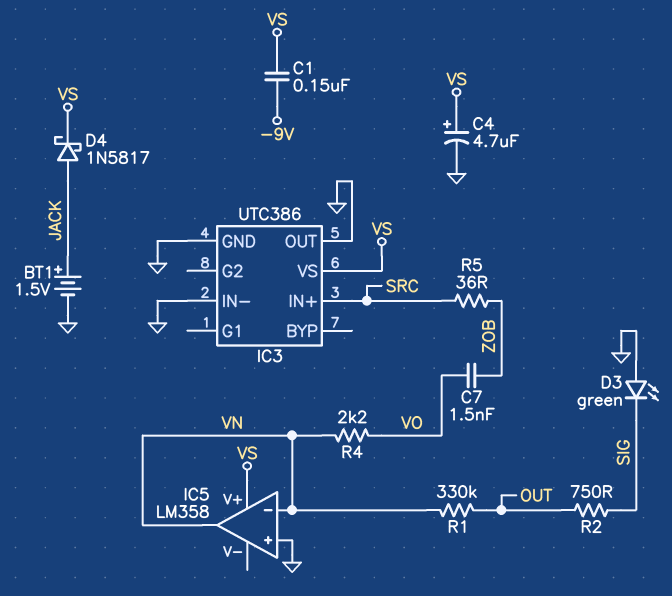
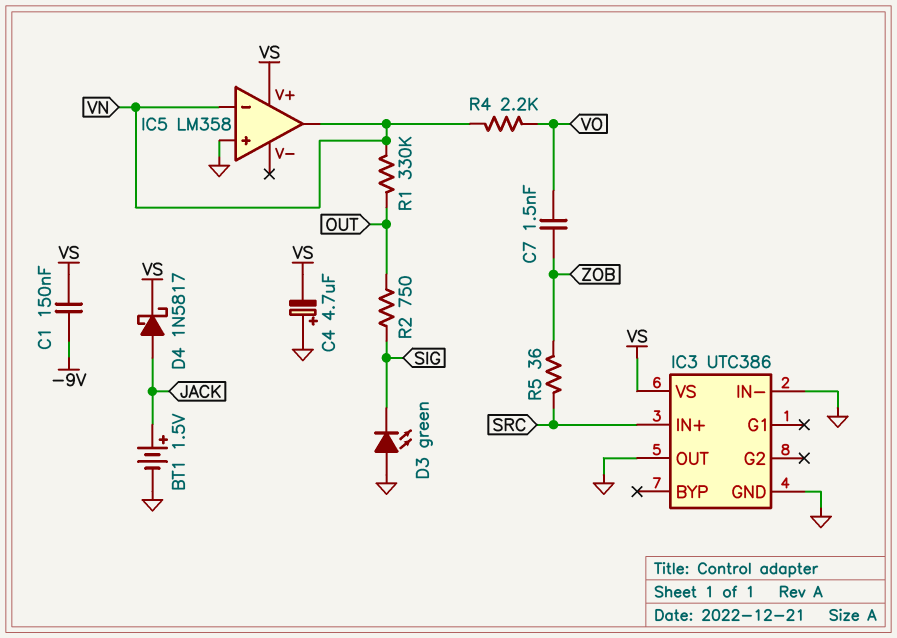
C4: 4.7uF (plus VS, minus GND) -> 4.7uF (plus GND, minus VS)

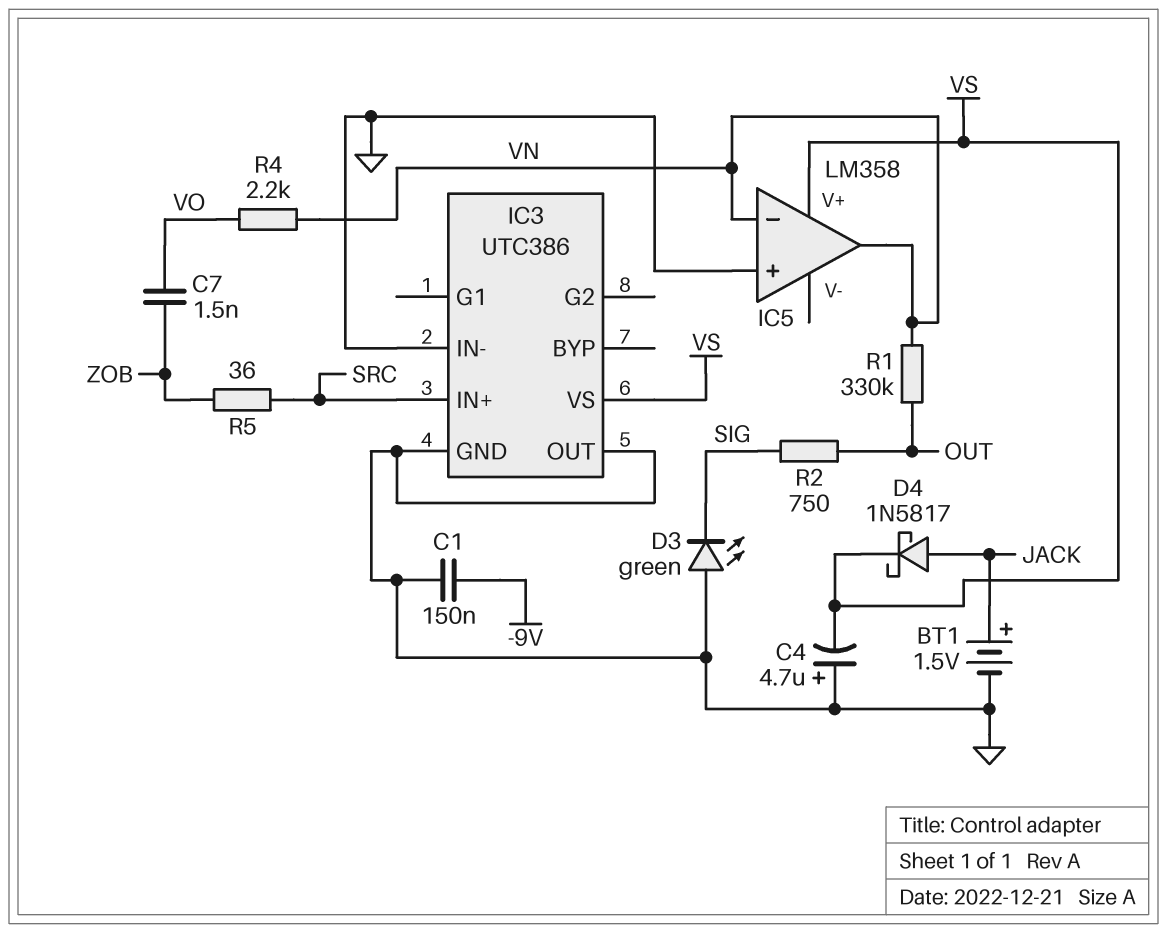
C1: 150nF (-9V, VS) -> 150nF (-9V, GND)

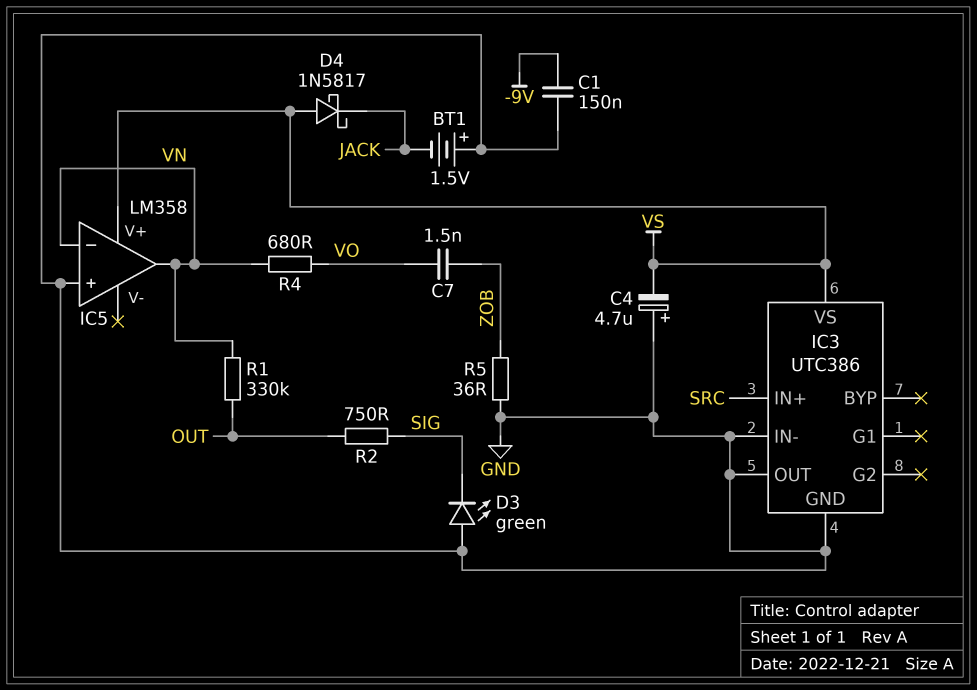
BT1: 1.5V (plus JACK, minus GND) -> 1.5V (plus GND, minus JACK)
D4: schottky 1N5817 (A JACK, K VS) -> schottky 1N5817 (A VS, K JACK)
R4: 2.2k (VN, VO) -> 680 (VN, VO)
R5: 36 (SRC, ZOB) -> 36 (GND, ZOB)

